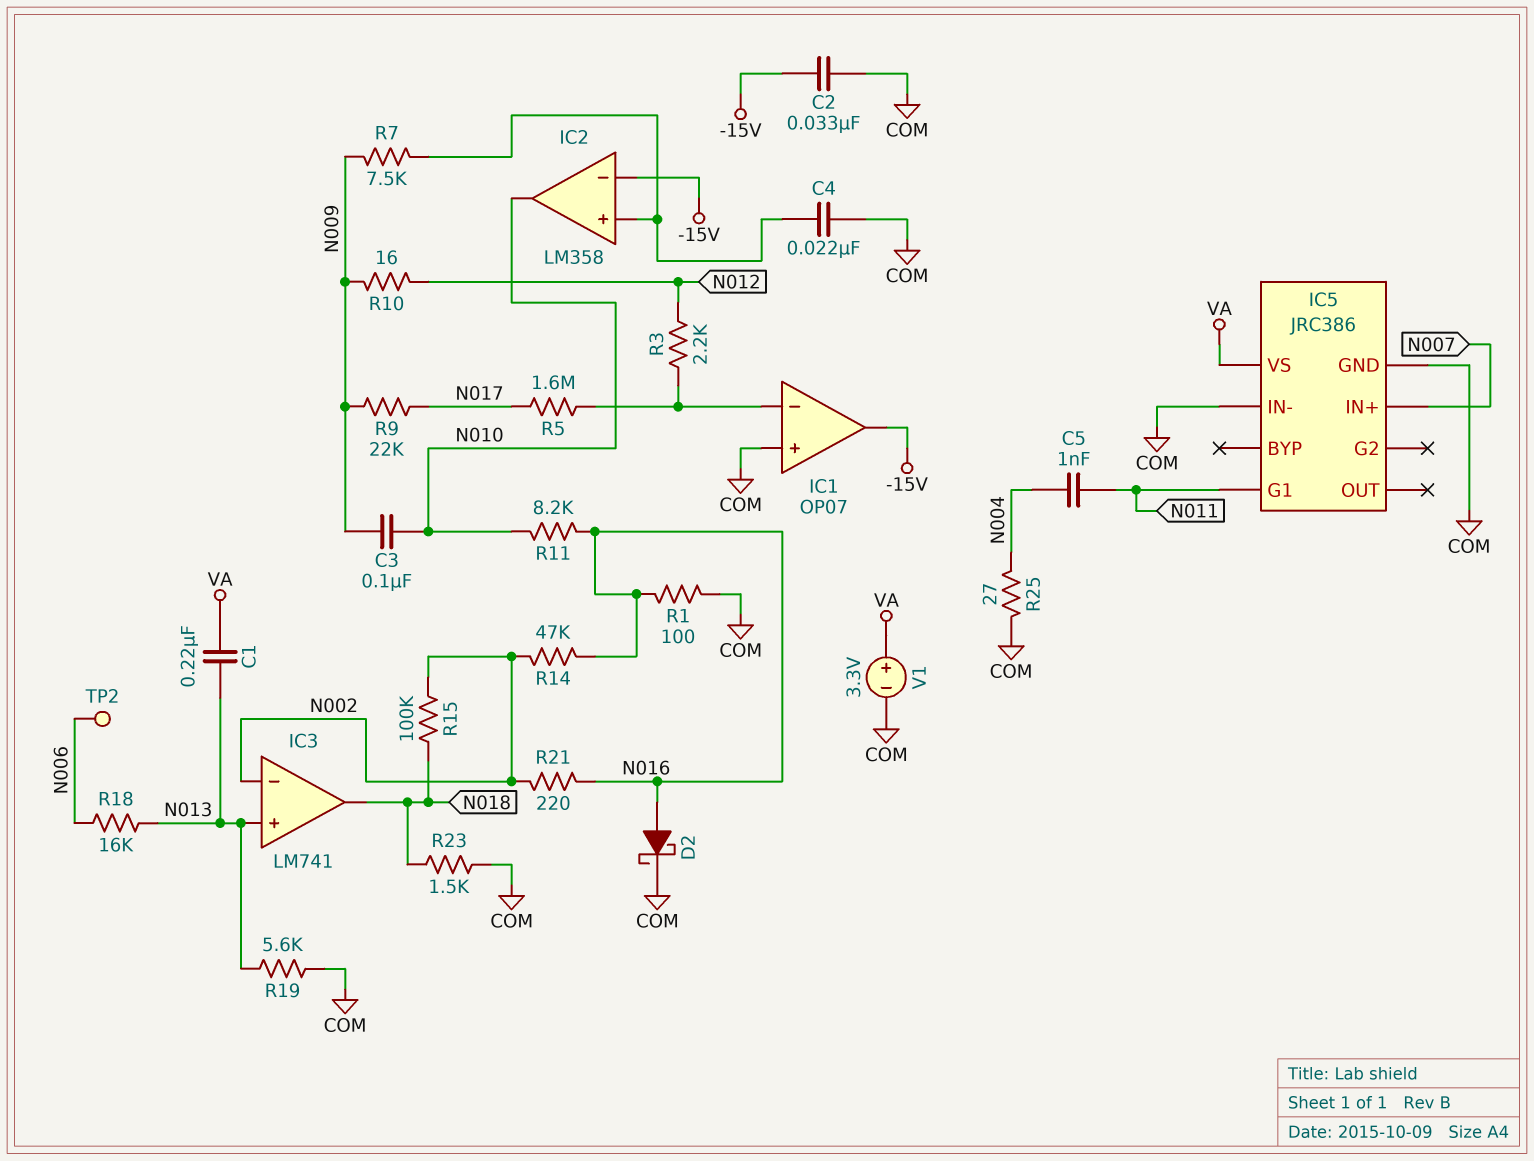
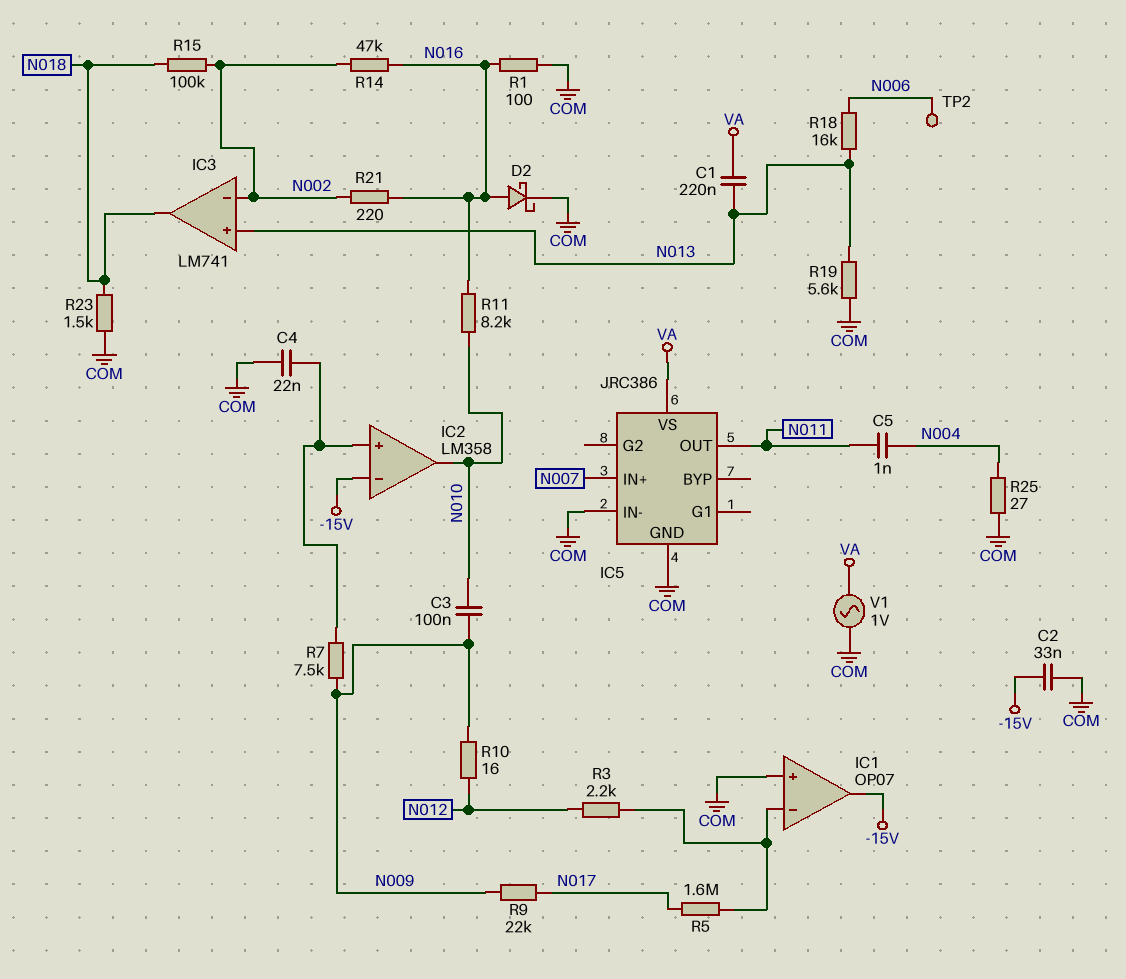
IC5 pin G1: N011 -> none
IC5 pin OUT: none -> N011
V1: 3.3V (plus VA, minus COM) -> AC 1V (COM, VA)

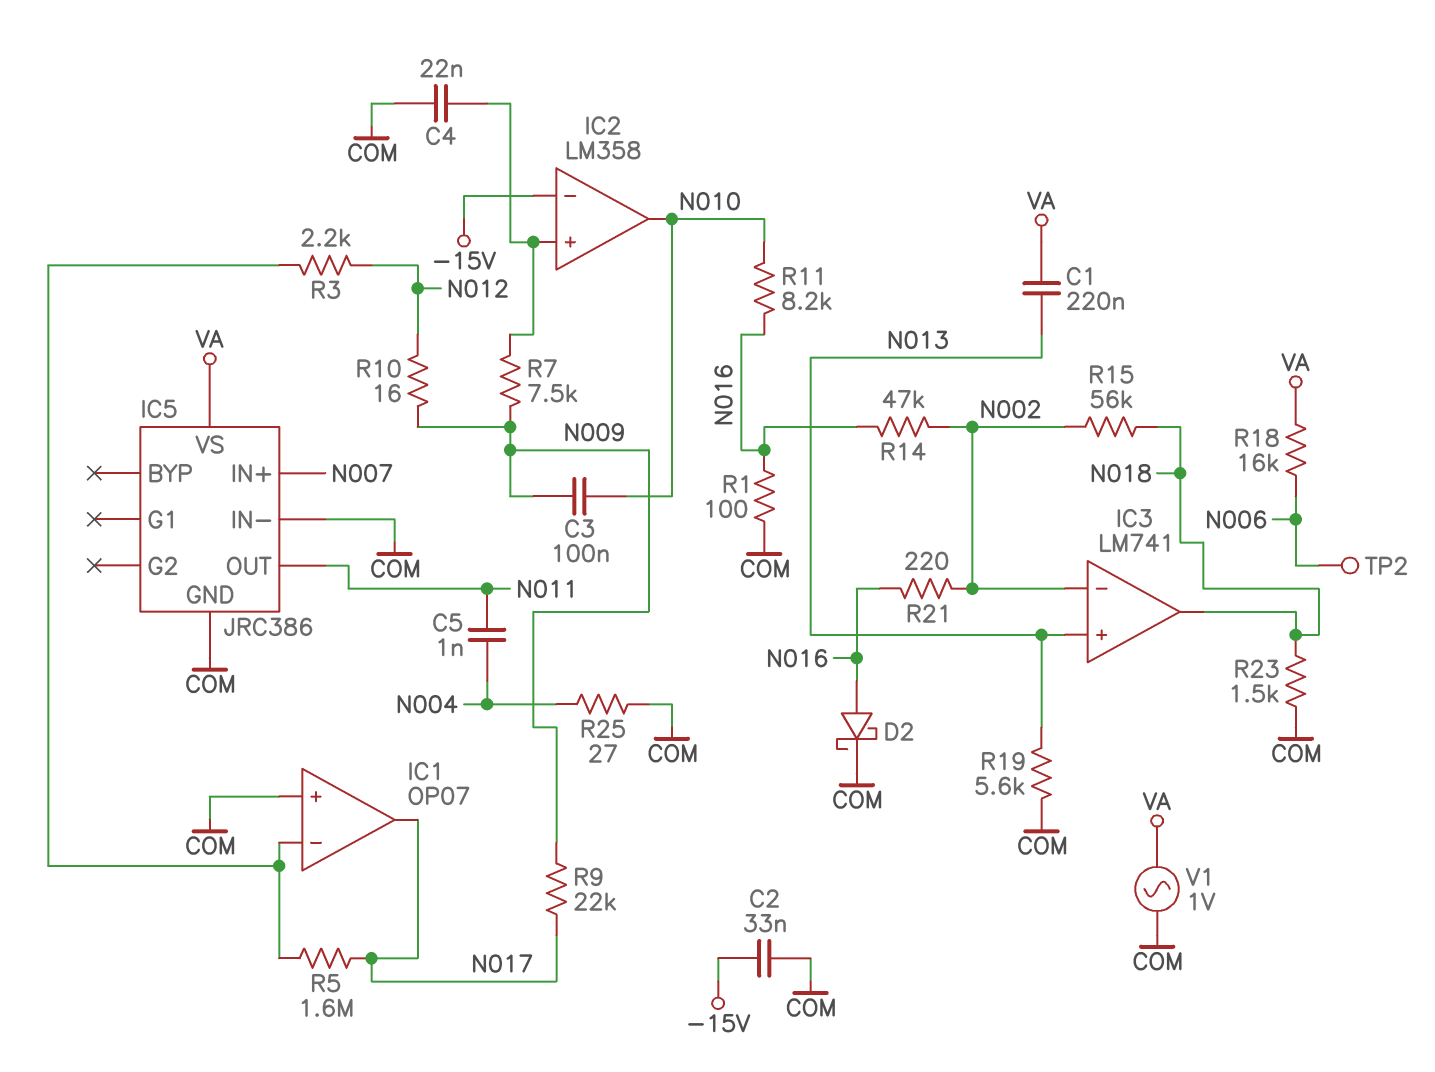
IC1 pin out: -15V -> N017
R15: 100k (N002, N018) -> 56k (N002, N018)
R18: 16k (N006, N013) -> 16k (N006, VA)

